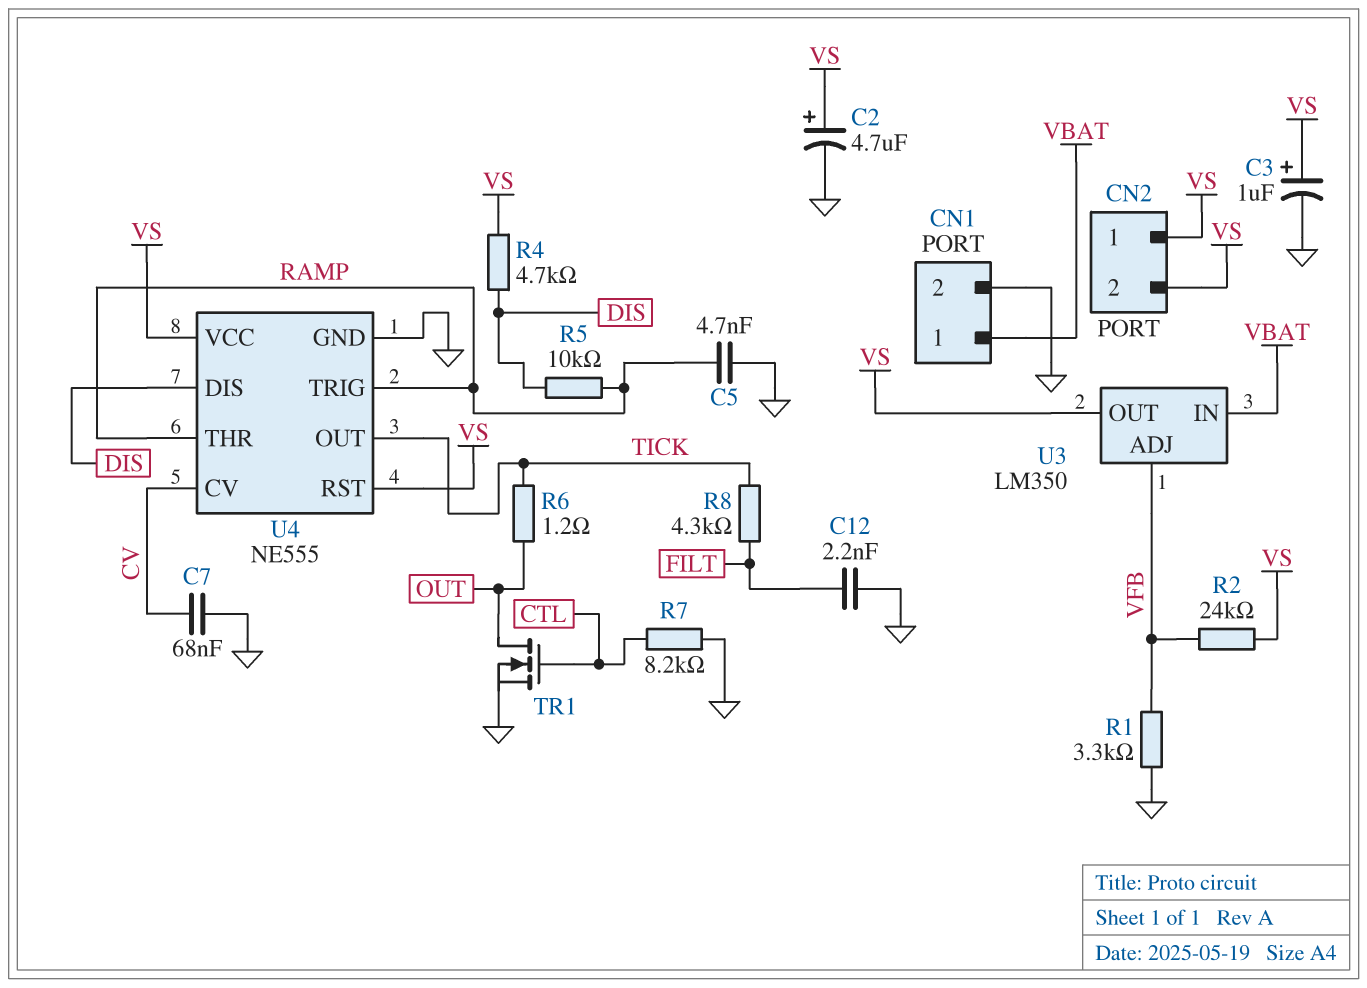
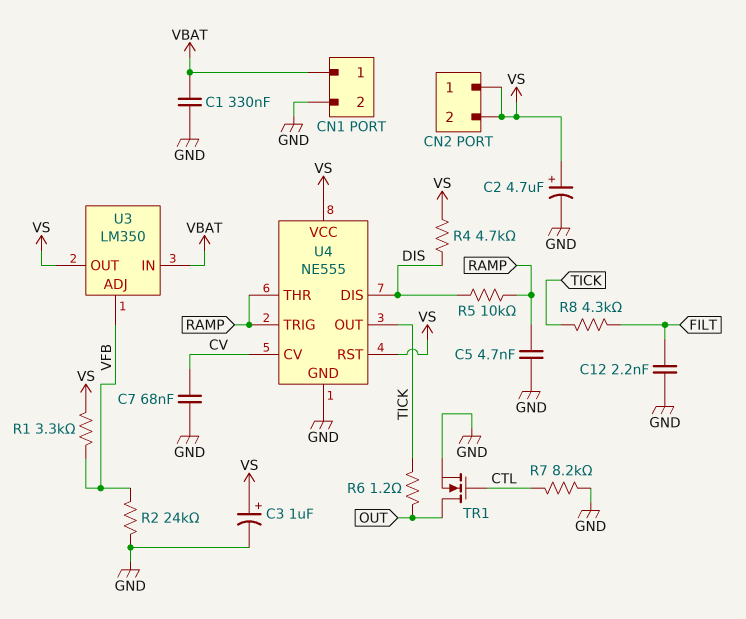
C1: none -> 330nF (GND, VBAT)
R1: 3.3k (GND, VFB) -> 3.3k (VFB, VS)
R2: 24k (VFB, VS) -> 24k (GND, VFB)

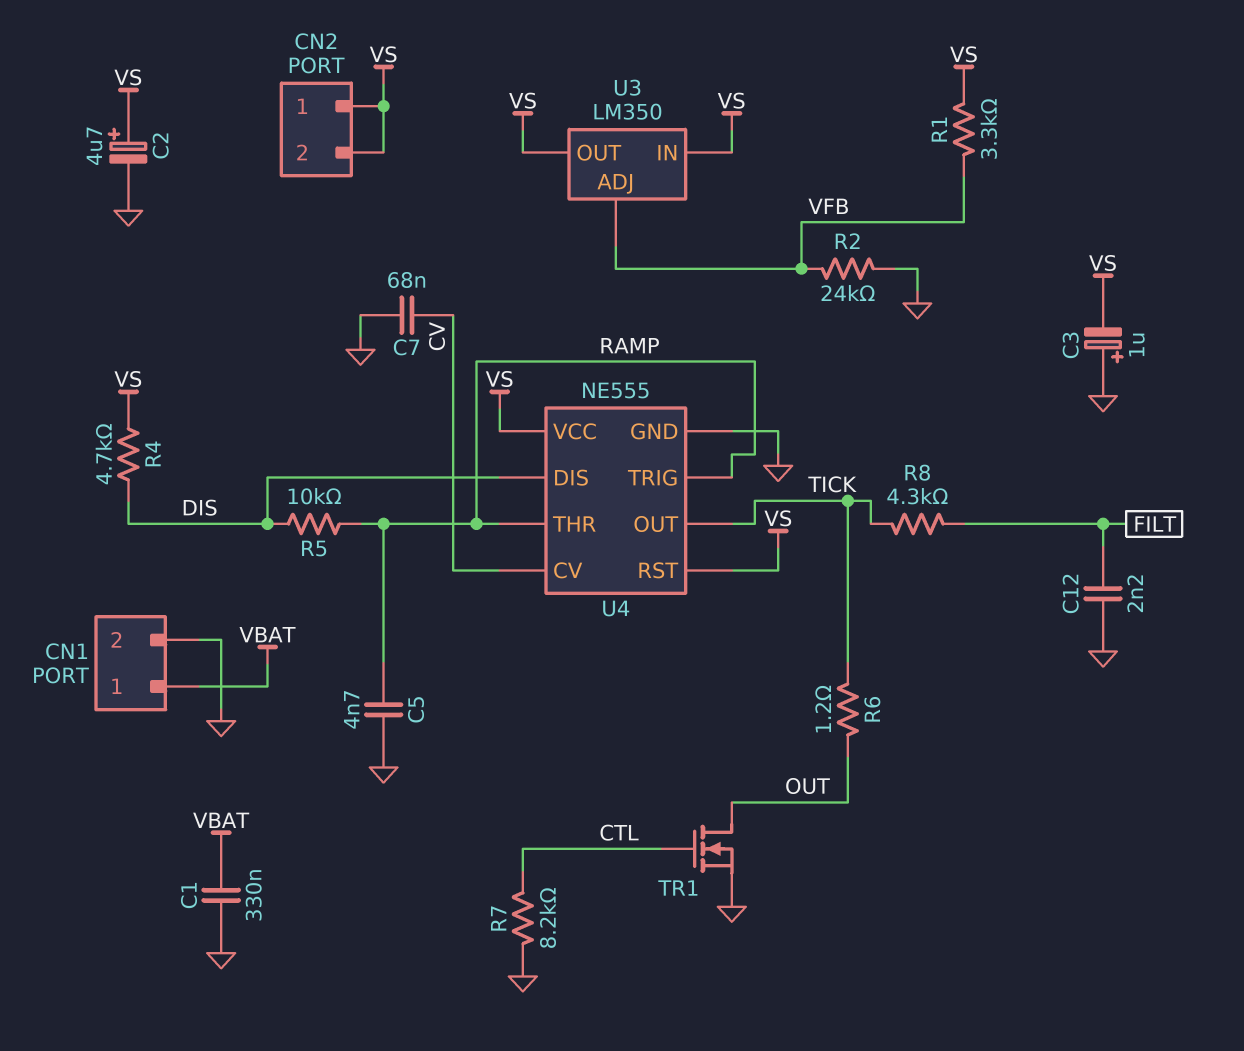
C3: 1uF (plus VS, minus GND) -> 1uF (plus GND, minus VS)
U3 pin IN: VBAT -> VS

